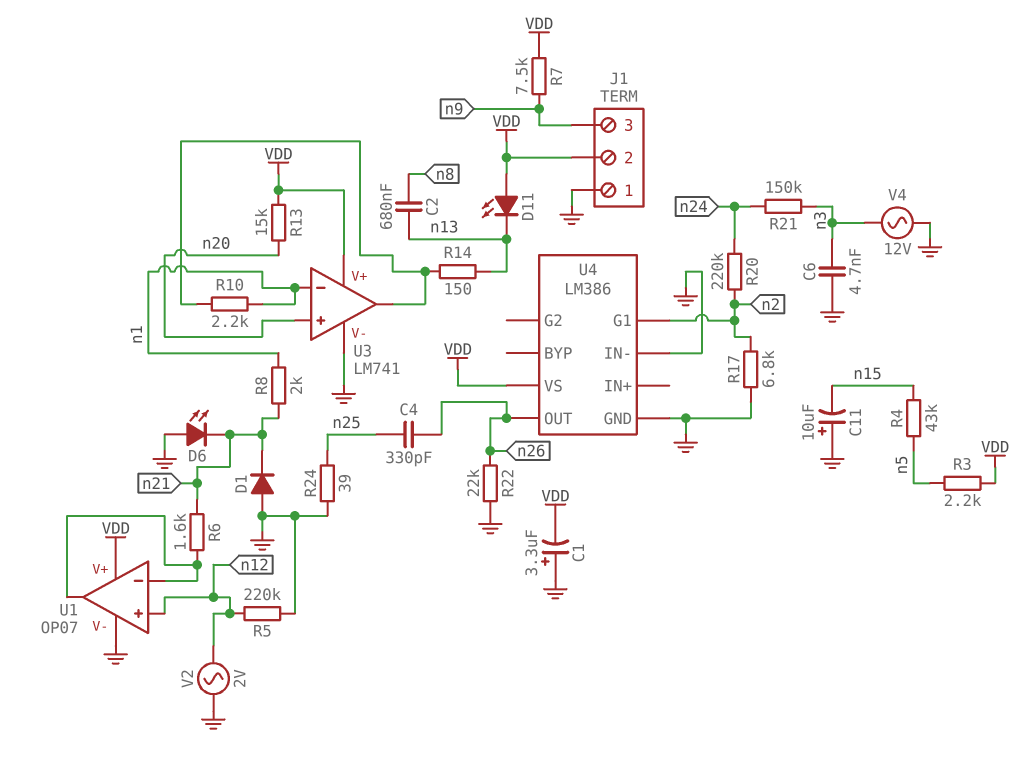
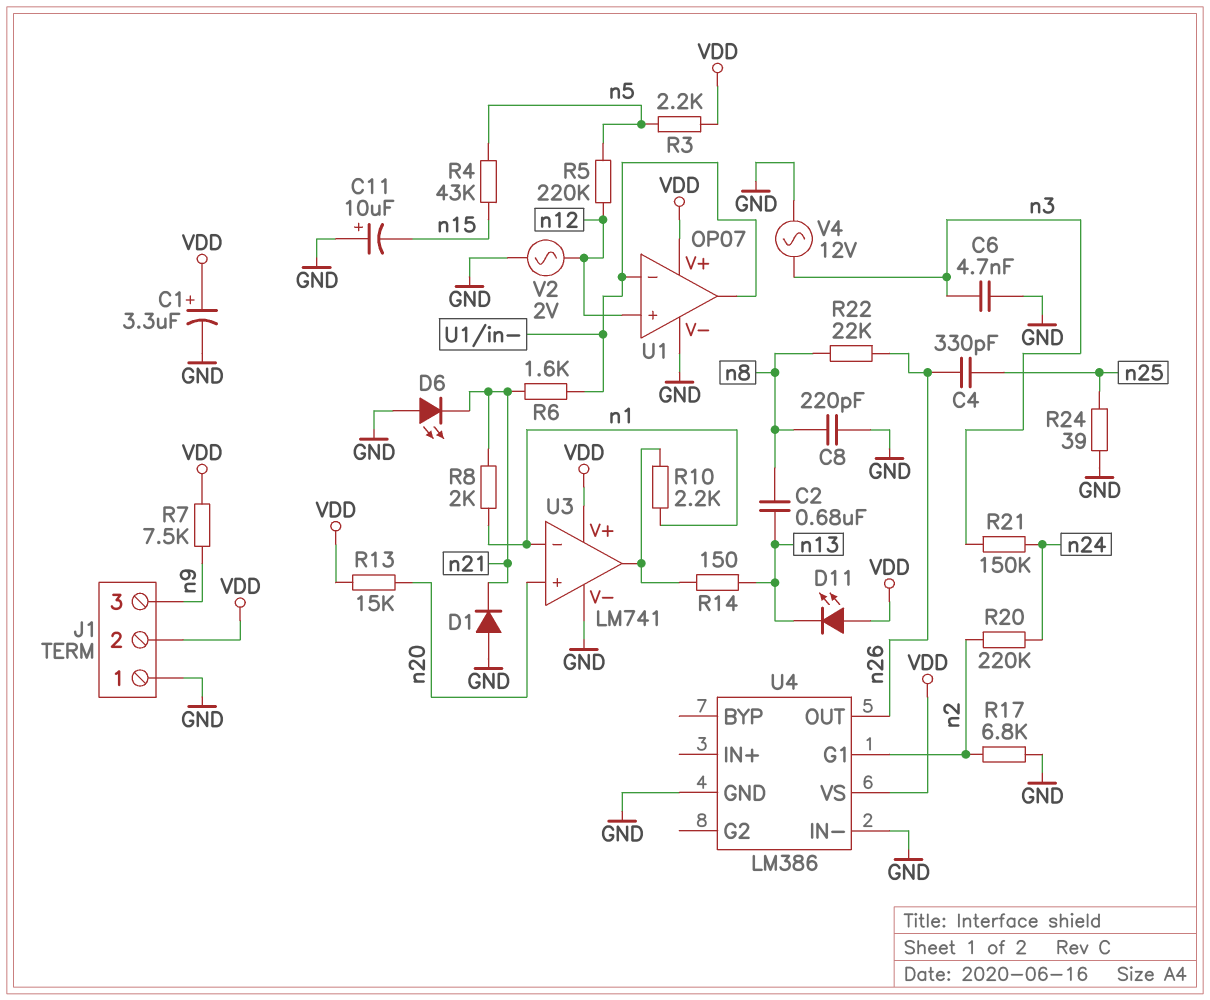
C1: 3.3uF (plus GND, minus VDD) -> 3.3uF (plus VDD, minus GND)
C8: none -> 220pF (GND, n8)
R5: 220k (GND, n12) -> 220k (n5, n12)
R22: 22k (GND, n26) -> 22k (n8, n26)

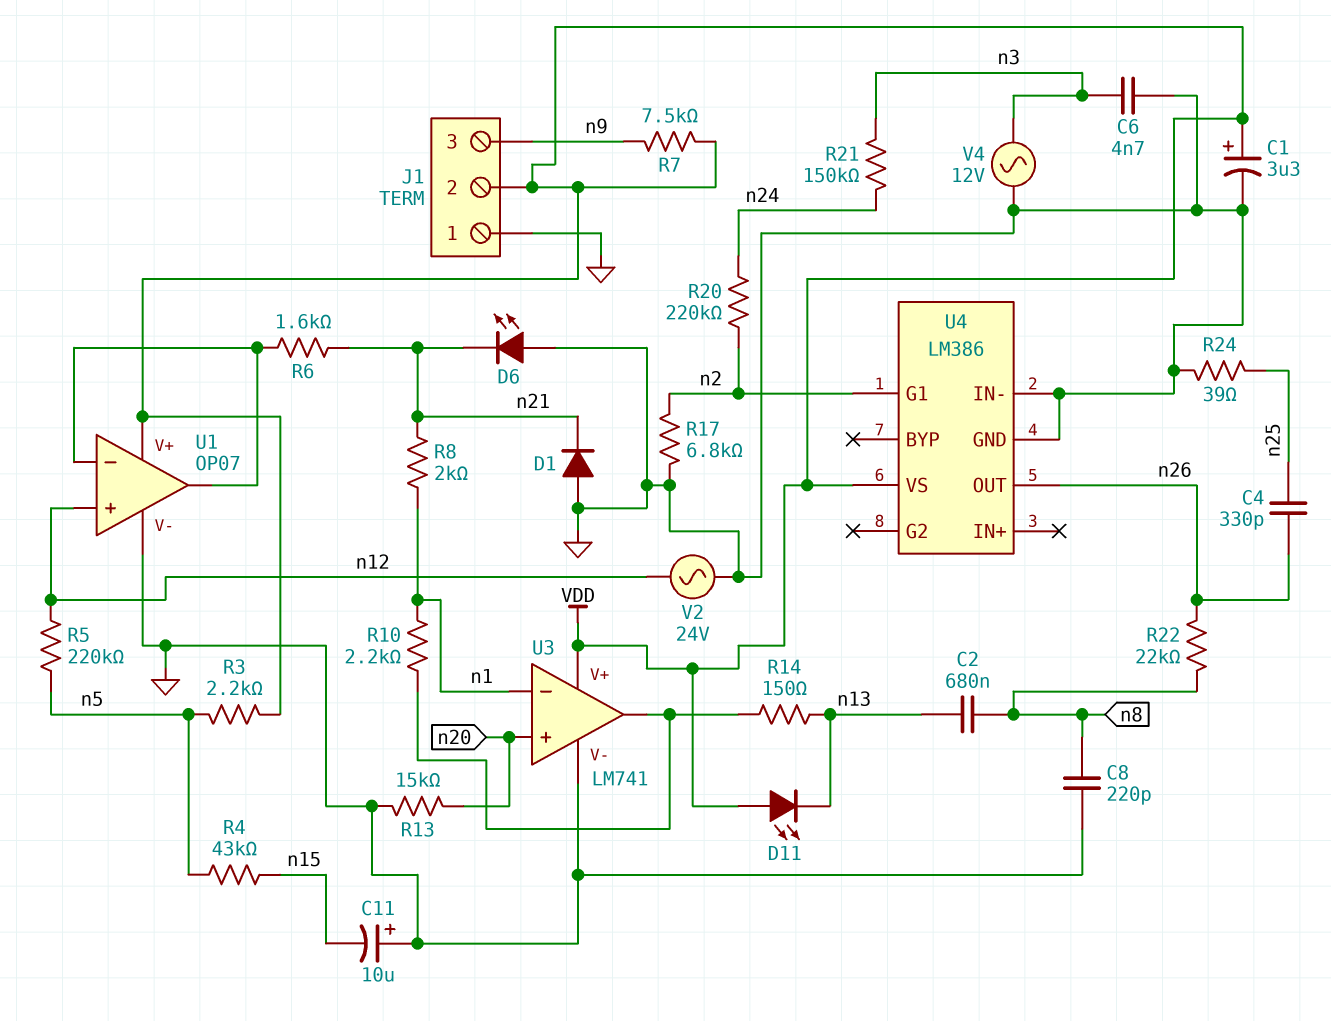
R13: 15k (VDD, n20) -> 15k (GND, n20)
V2: AC 2V (GND, n12) -> AC 24V (GND, n12)

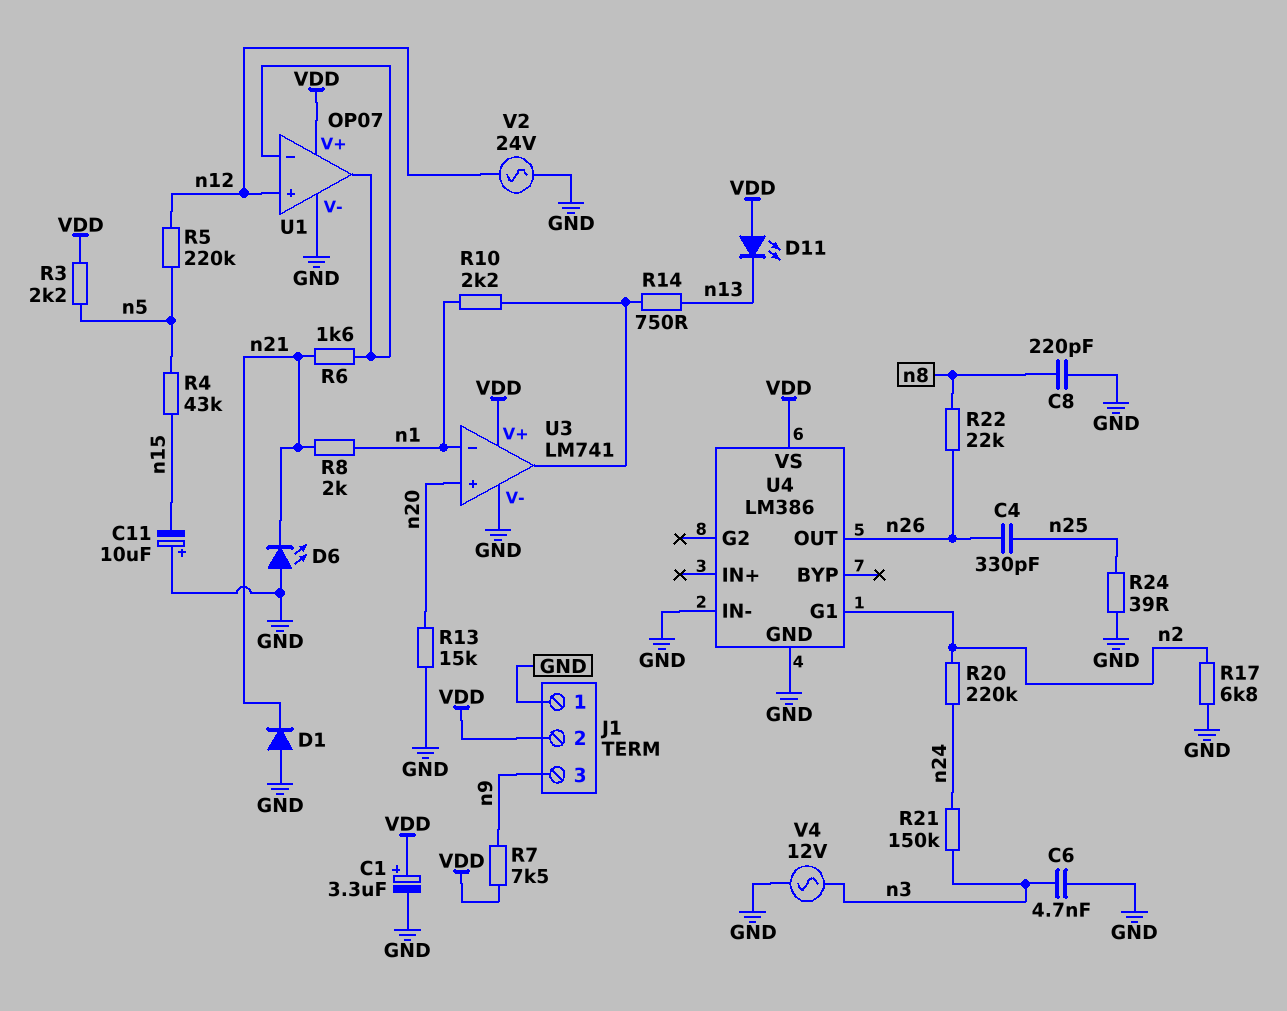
C2: 680nF (n8, n13) -> none
R14: 150 (U3/out, n13) -> 750 (U3/out, n13)

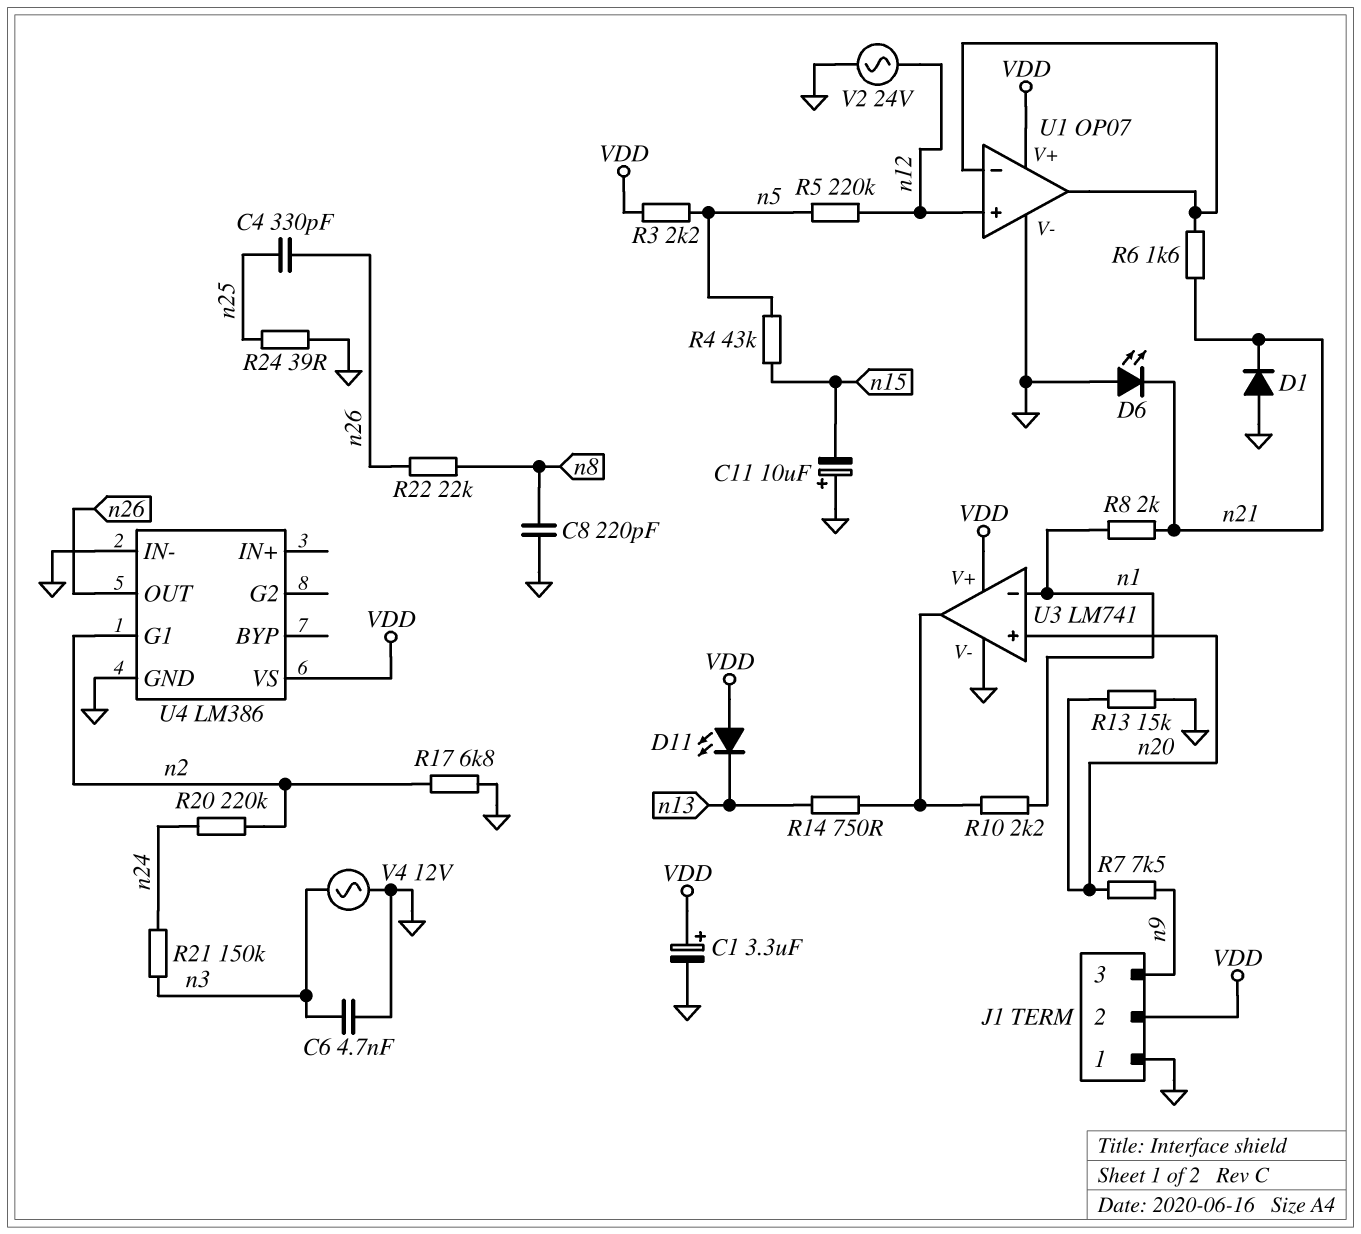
R7: 7.5k (VDD, n9) -> 7.5k (n9, n20)

